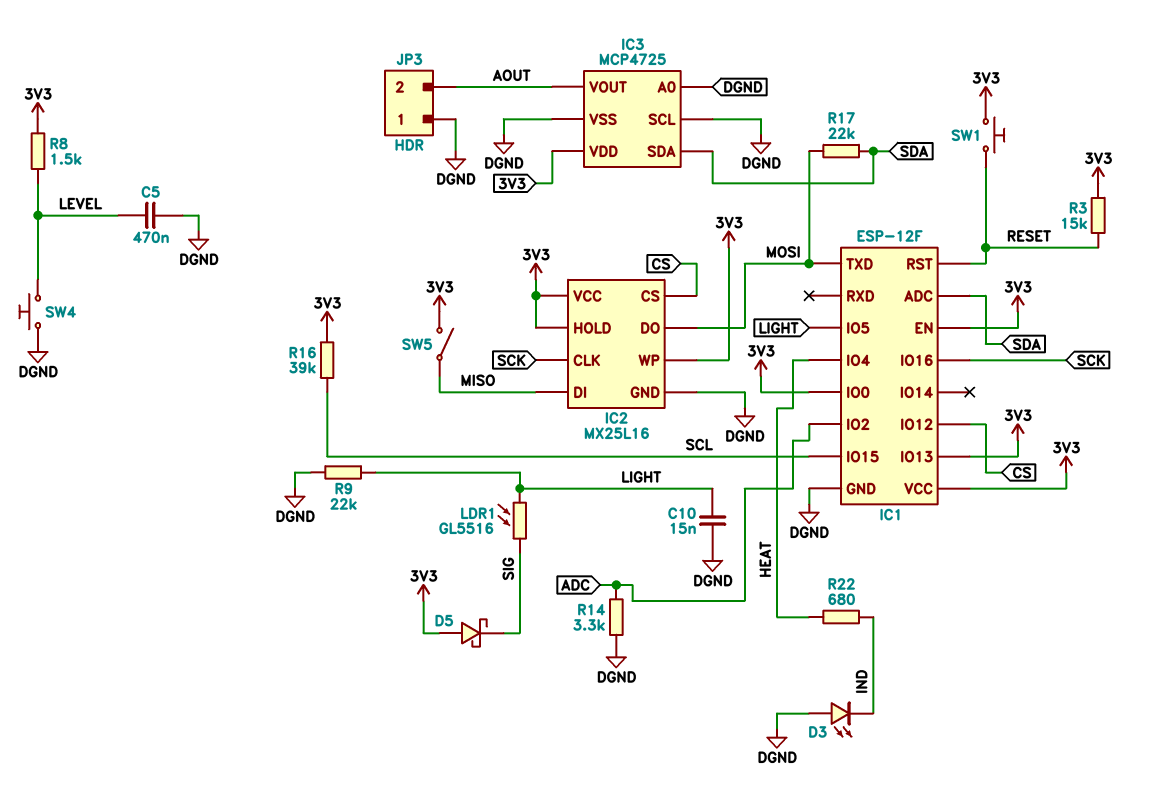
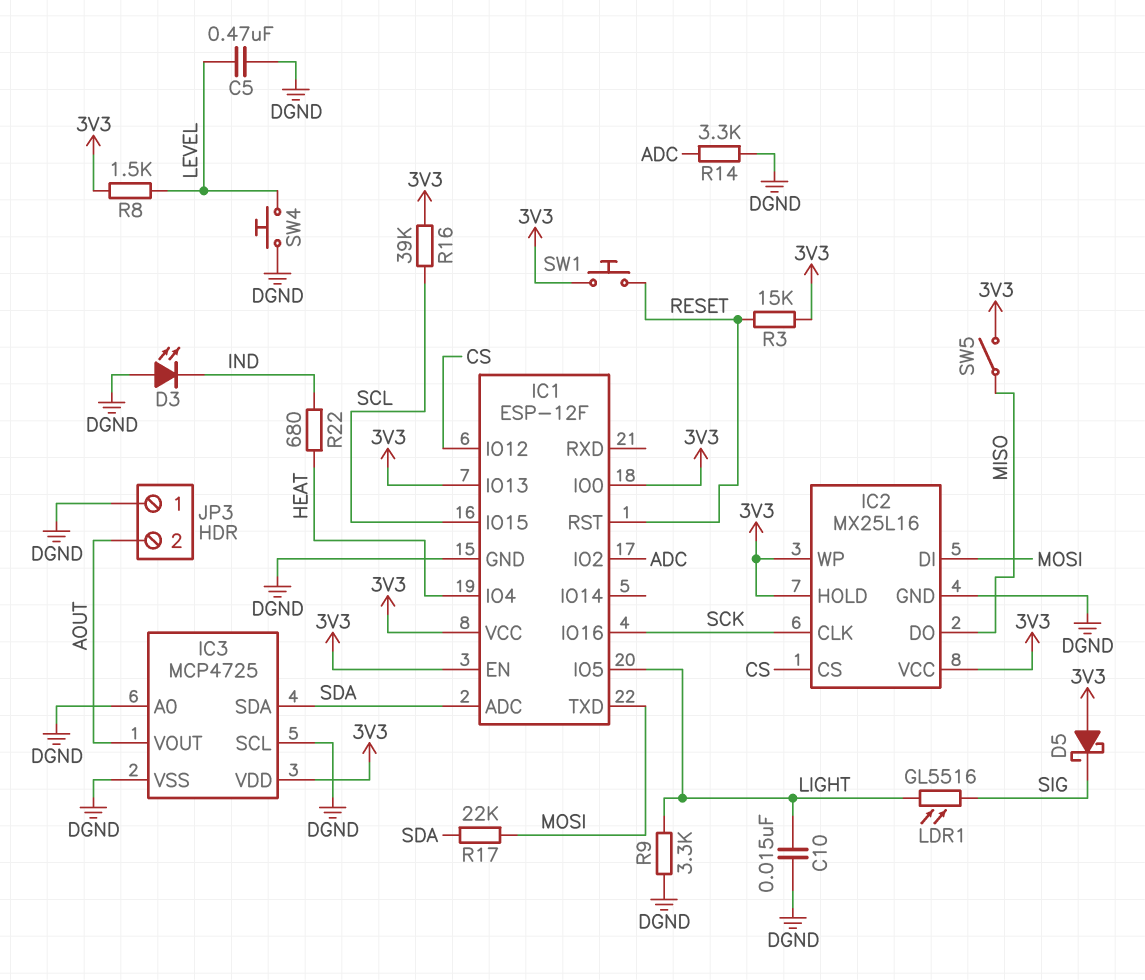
IC2 pin DI: MISO -> MOSI
IC2 pin DO: MOSI -> MISO
R9: 22k (DGND, LIGHT) -> 3.3k (DGND, LIGHT)

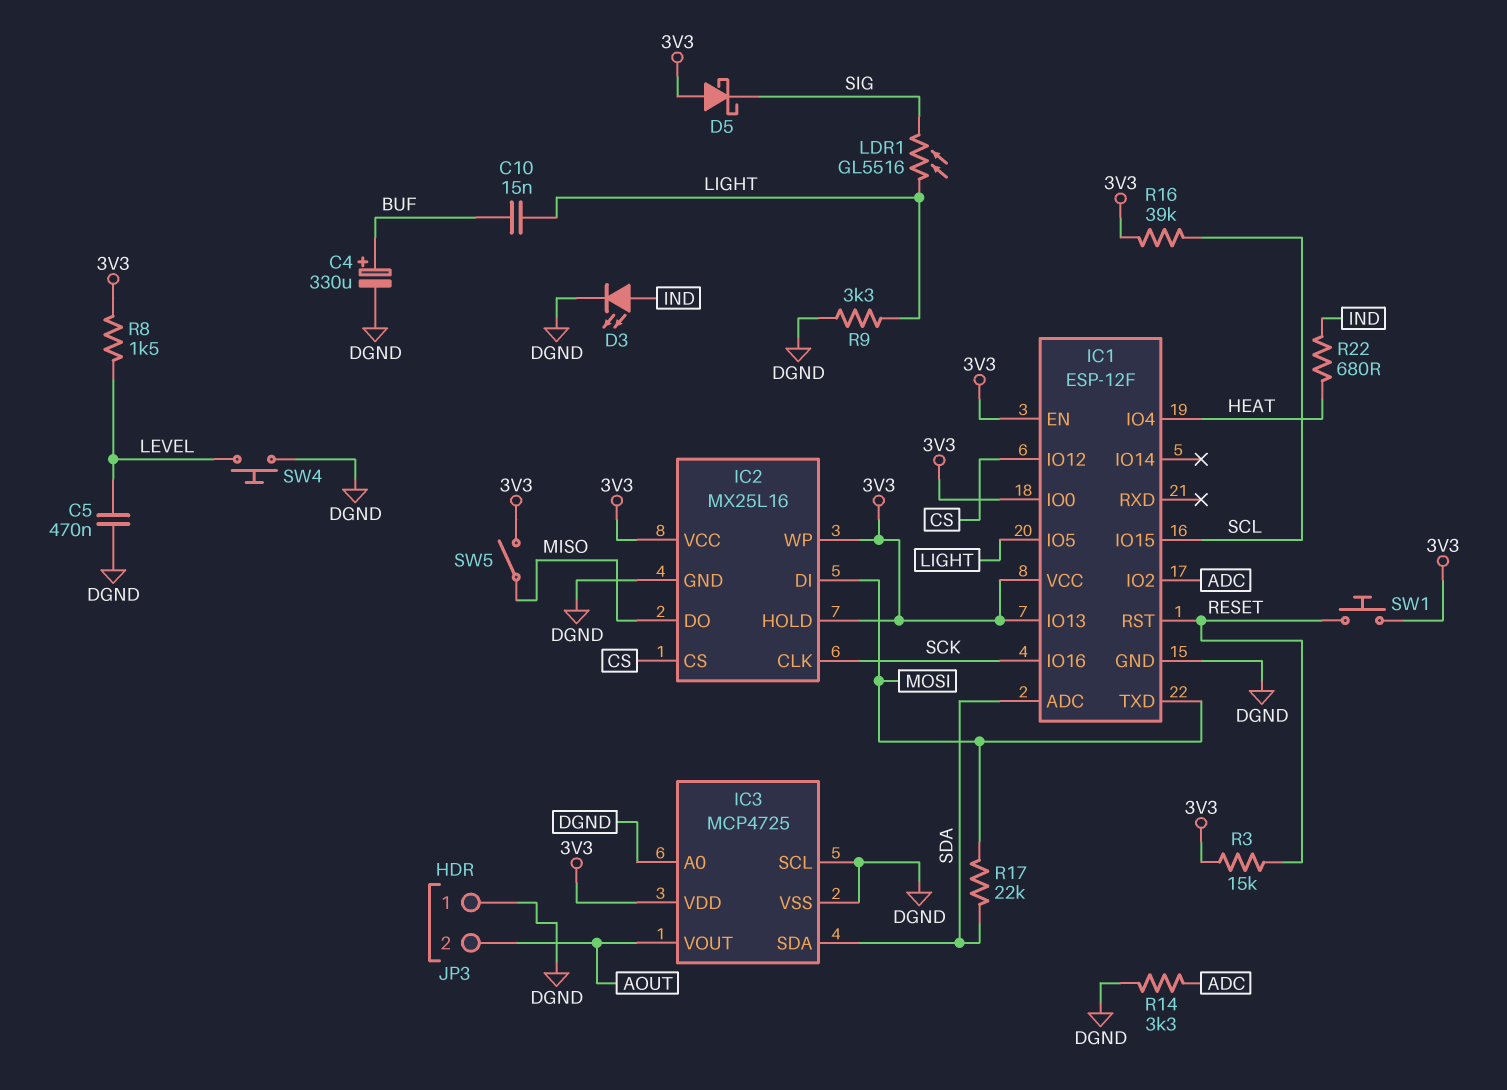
C4: none -> 330uF (plus BUF, minus DGND)
C10: 15nF (DGND, LIGHT) -> 15nF (BUF, LIGHT)
D3: LED (A DGND, K IND) -> LED (A IND, K DGND)

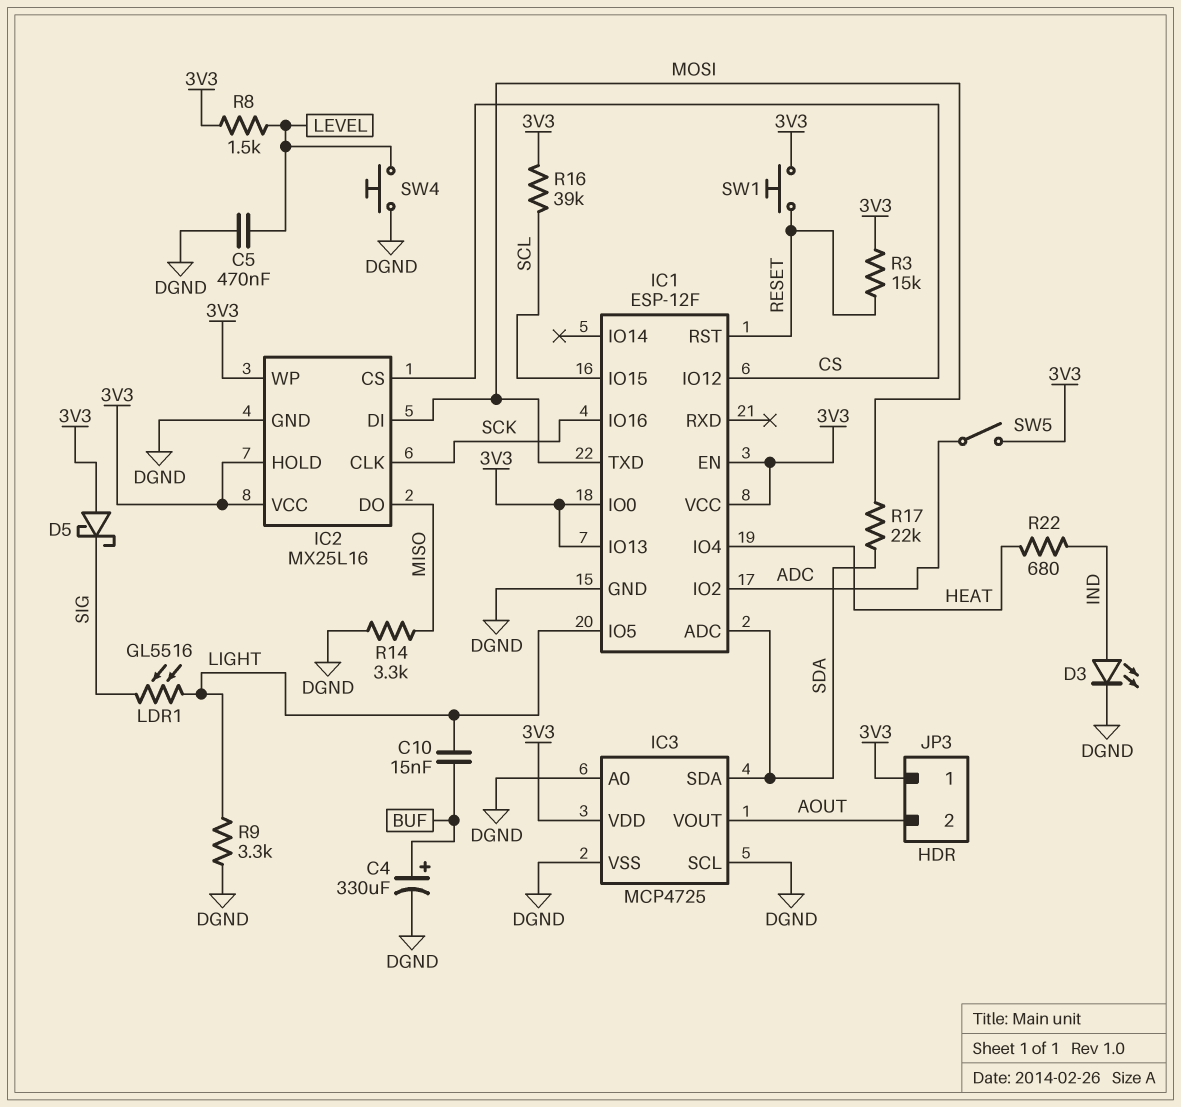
JP3 pin 1: DGND -> 3V3
R14: 3.3k (ADC, DGND) -> 3.3k (DGND, MISO)
SW5: switch (3V3, MISO) -> switch (3V3, ADC)

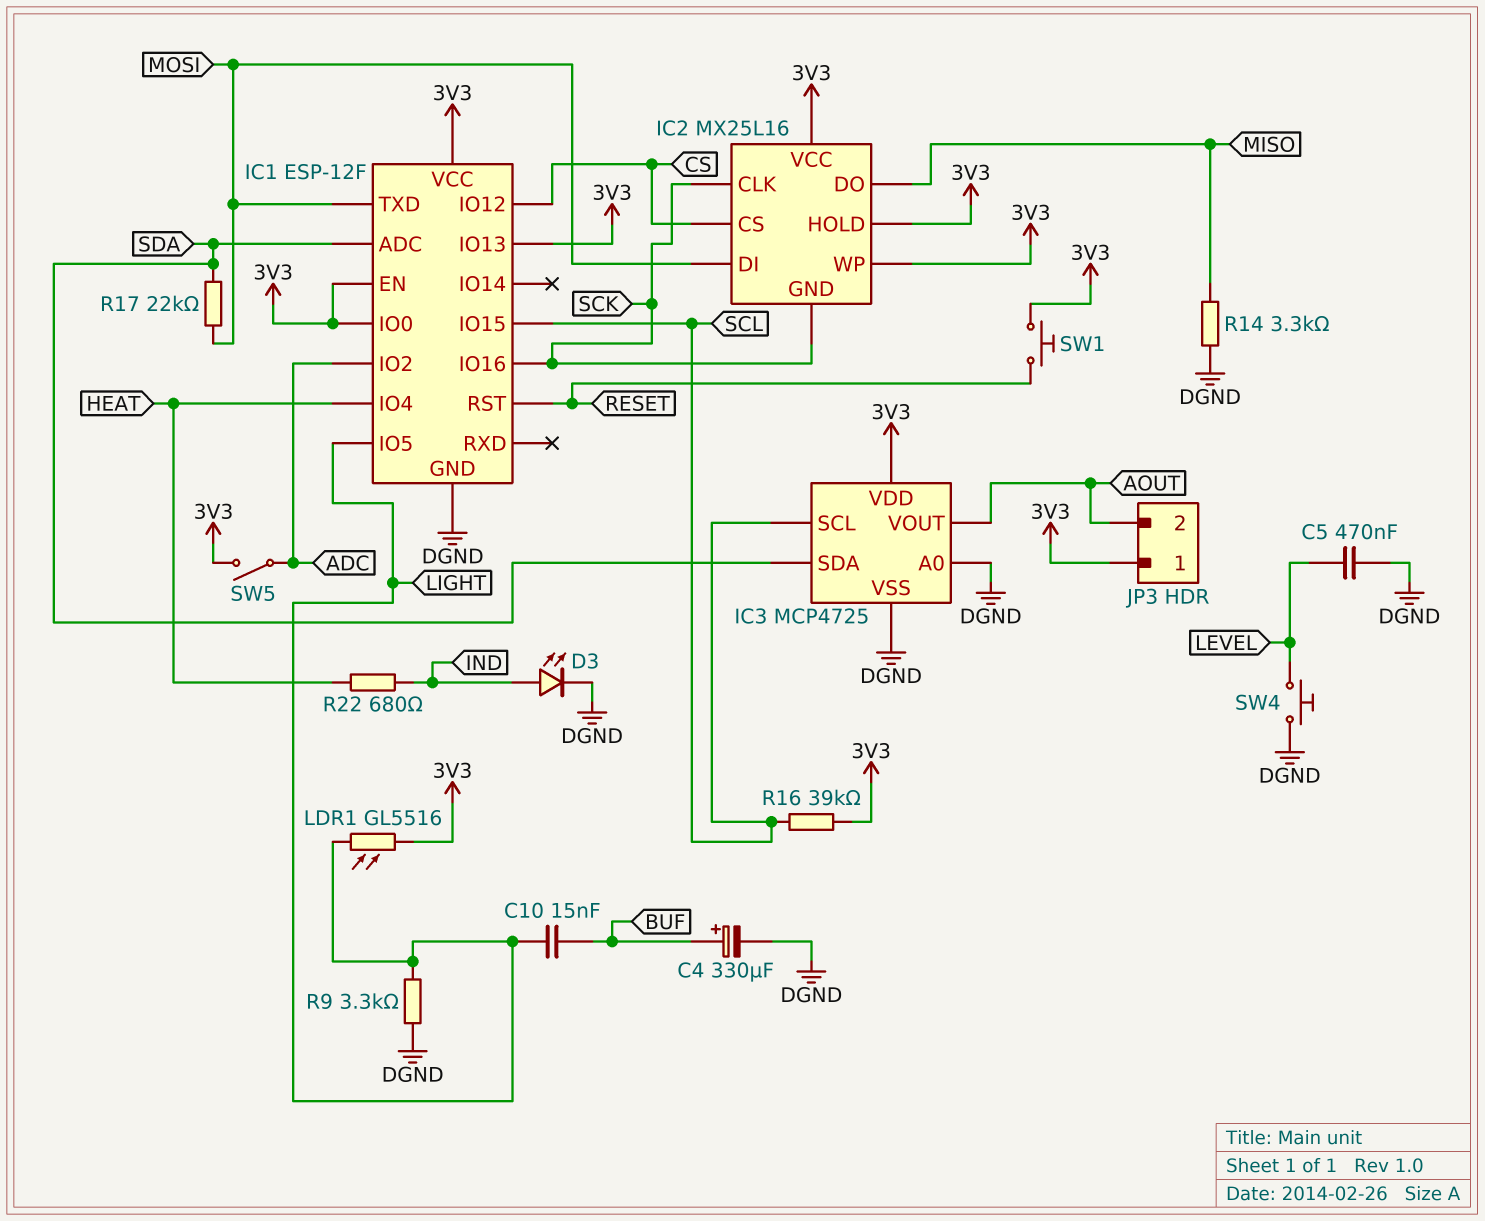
D5: schottky (A 3V3, K SIG) -> none
IC2 pin GND: DGND -> SCK
IC3 pin SCL: DGND -> SCL
LDR1: GL5516 (LIGHT, SIG) -> GL5516 (3V3, LIGHT)
R3: 15k (3V3, RESET) -> none
R8: 1.5k (3V3, LEVEL) -> none

